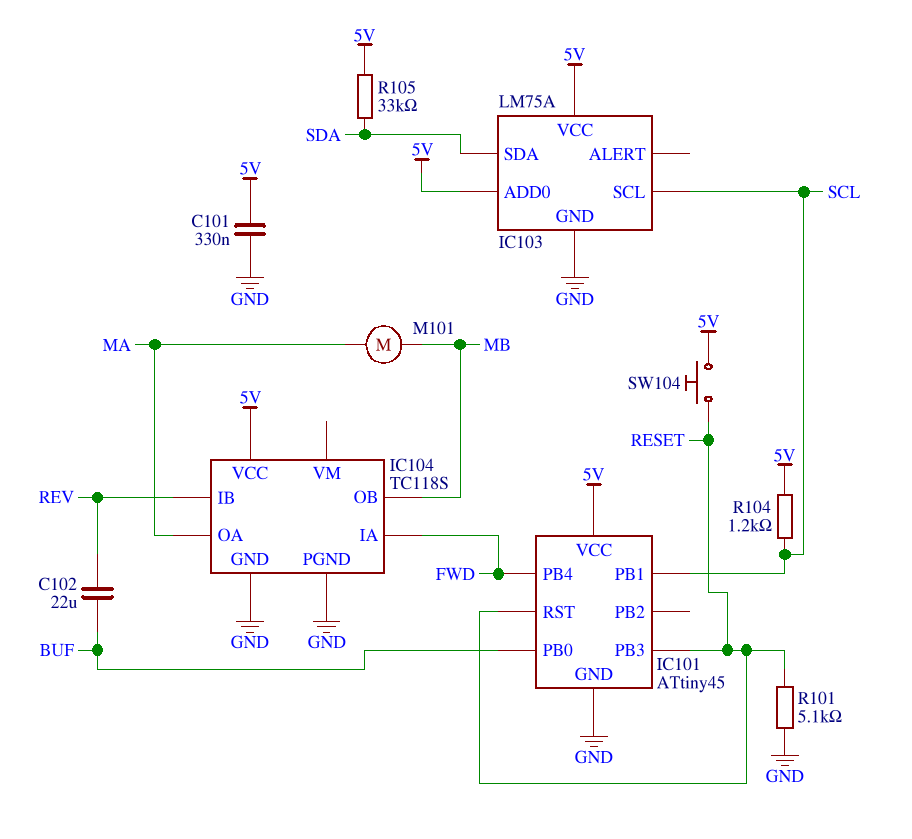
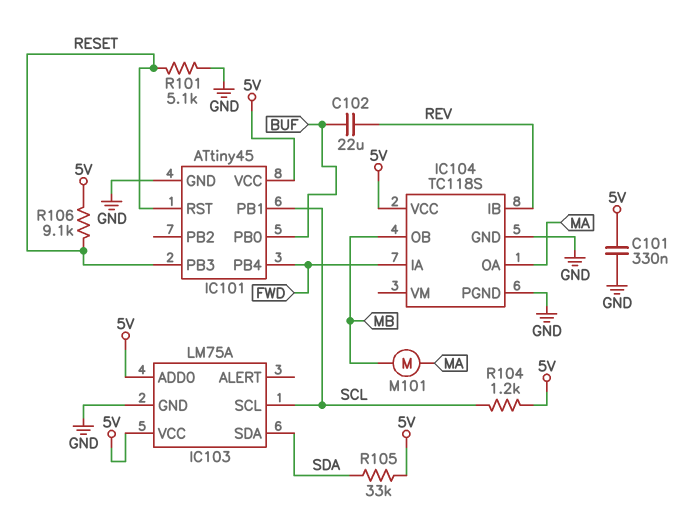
R106: none -> 9.1k (5V, RESET)
SW104: button (5V, RESET) -> none

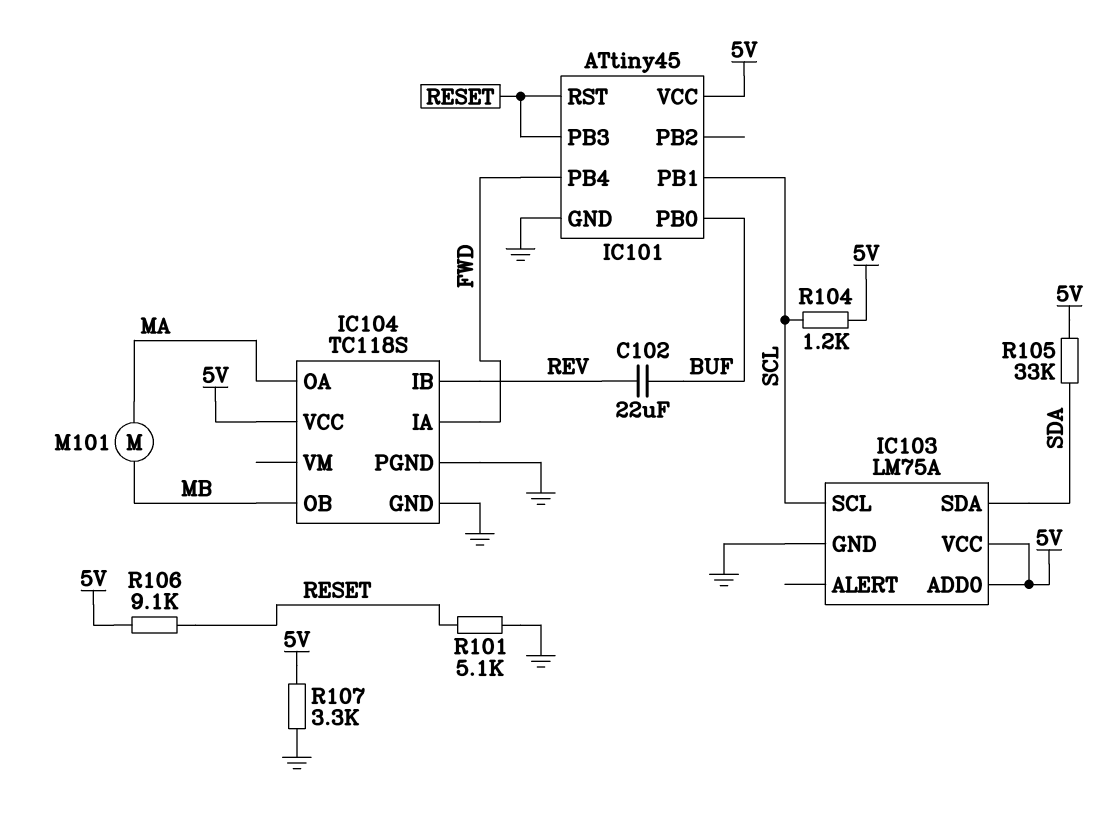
C101: 330nF (5V, GND) -> none
R107: none -> 3.3k (5V, GND)

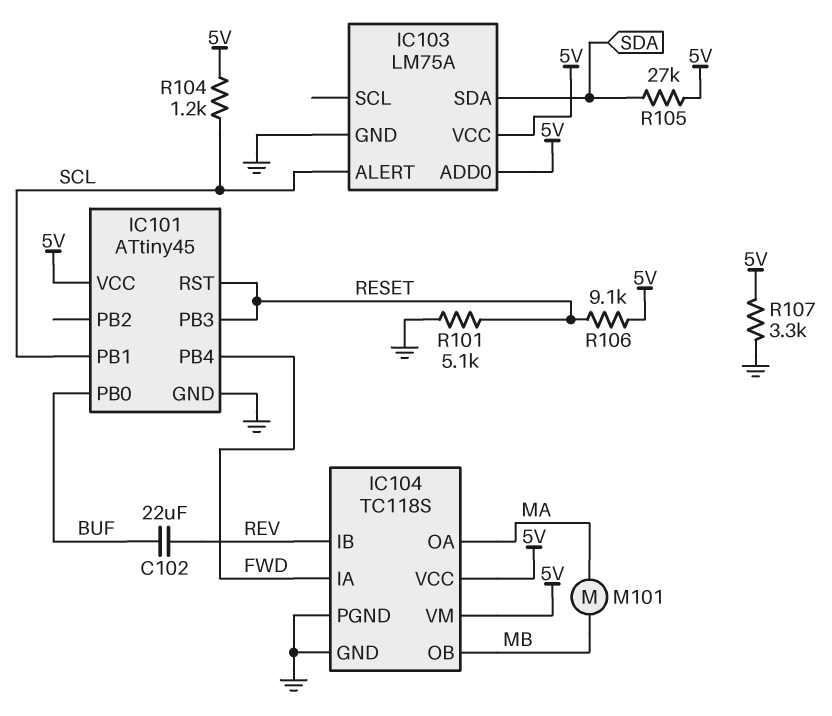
IC103 pin ALERT: none -> SCL
IC103 pin SCL: SCL -> none
IC104 pin VM: none -> 5V
R105: 33k (5V, SDA) -> 27k (5V, SDA)

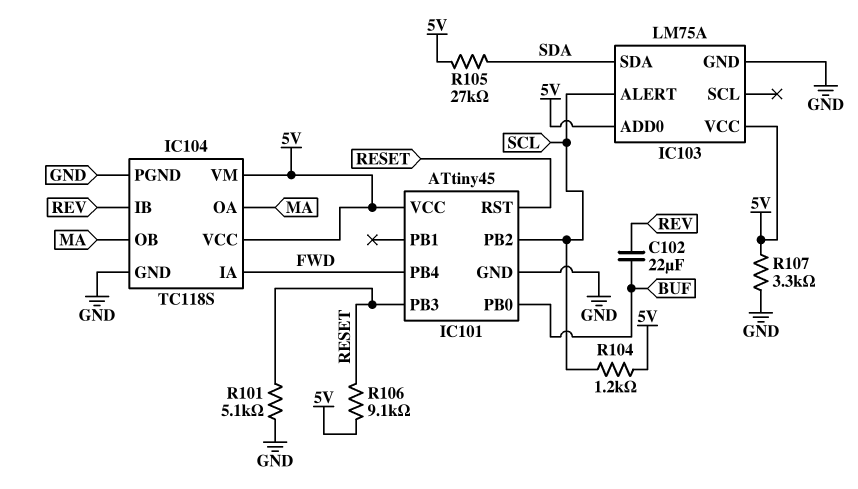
IC101 pin PB1: SCL -> none
IC101 pin PB2: none -> SCL
IC104 pin OB: MB -> MA
M101: motor (MA, MB) -> none

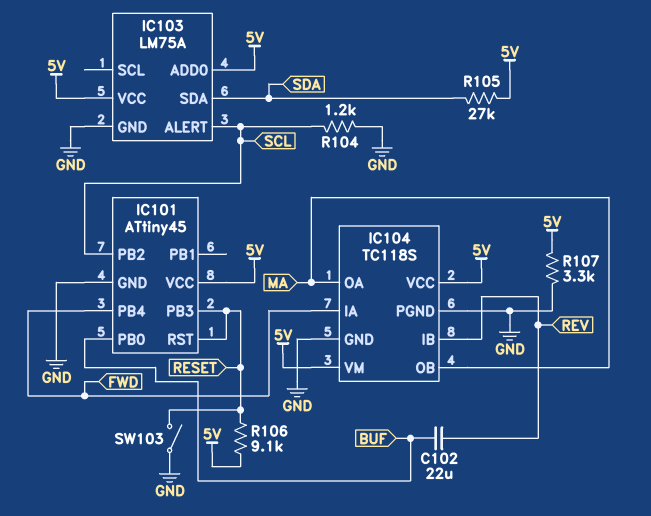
R101: 5.1k (GND, RESET) -> none
R104: 1.2k (5V, SCL) -> 1.2k (GND, SCL)
SW103: none -> switch (GND, RESET)

